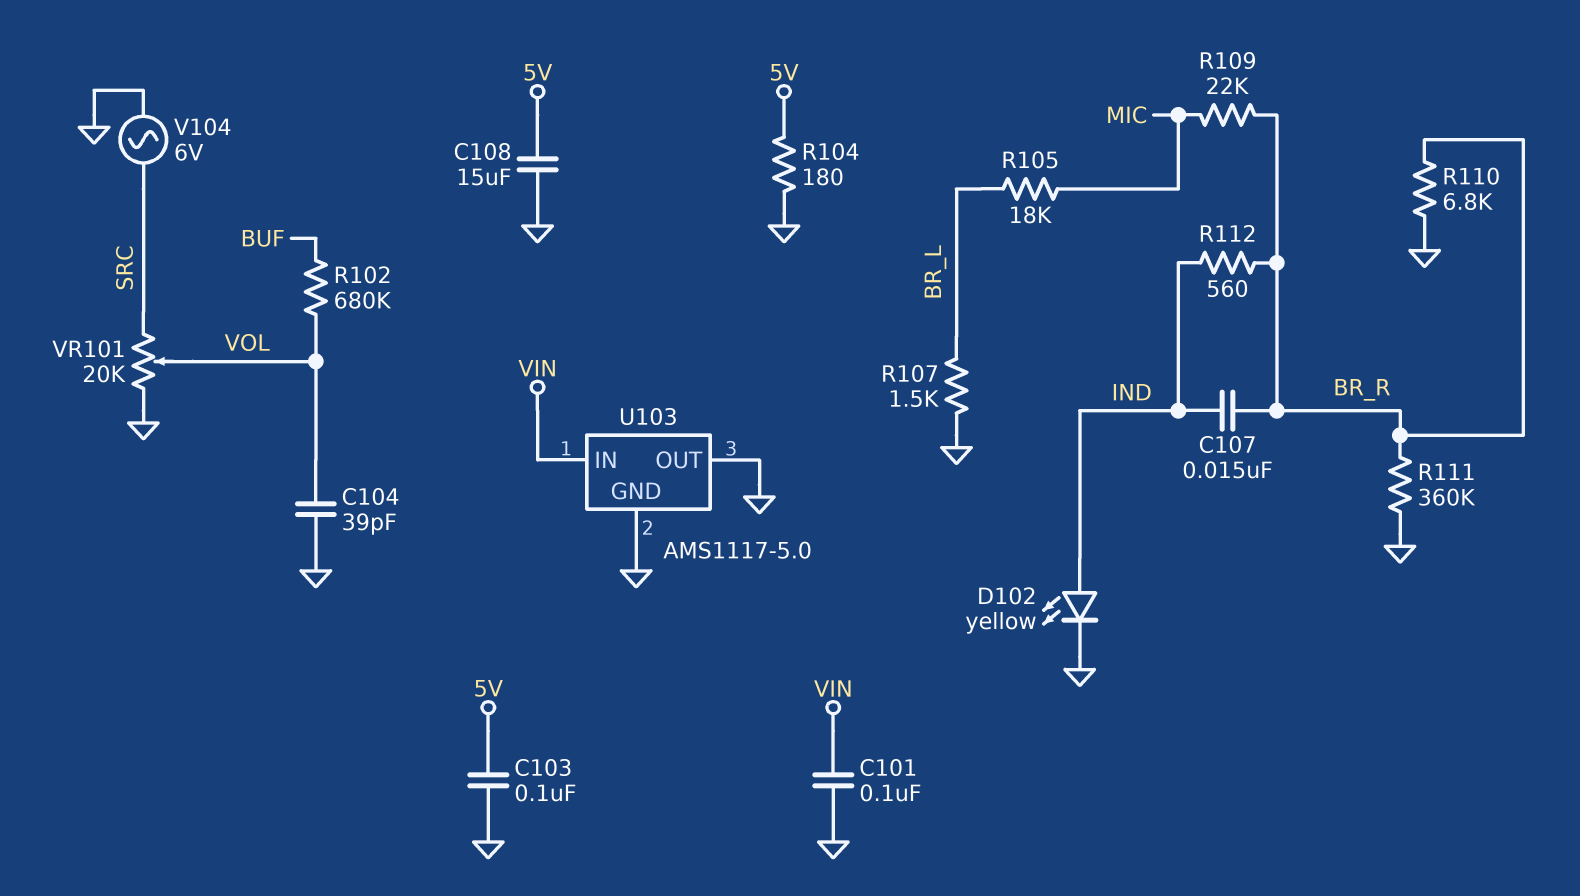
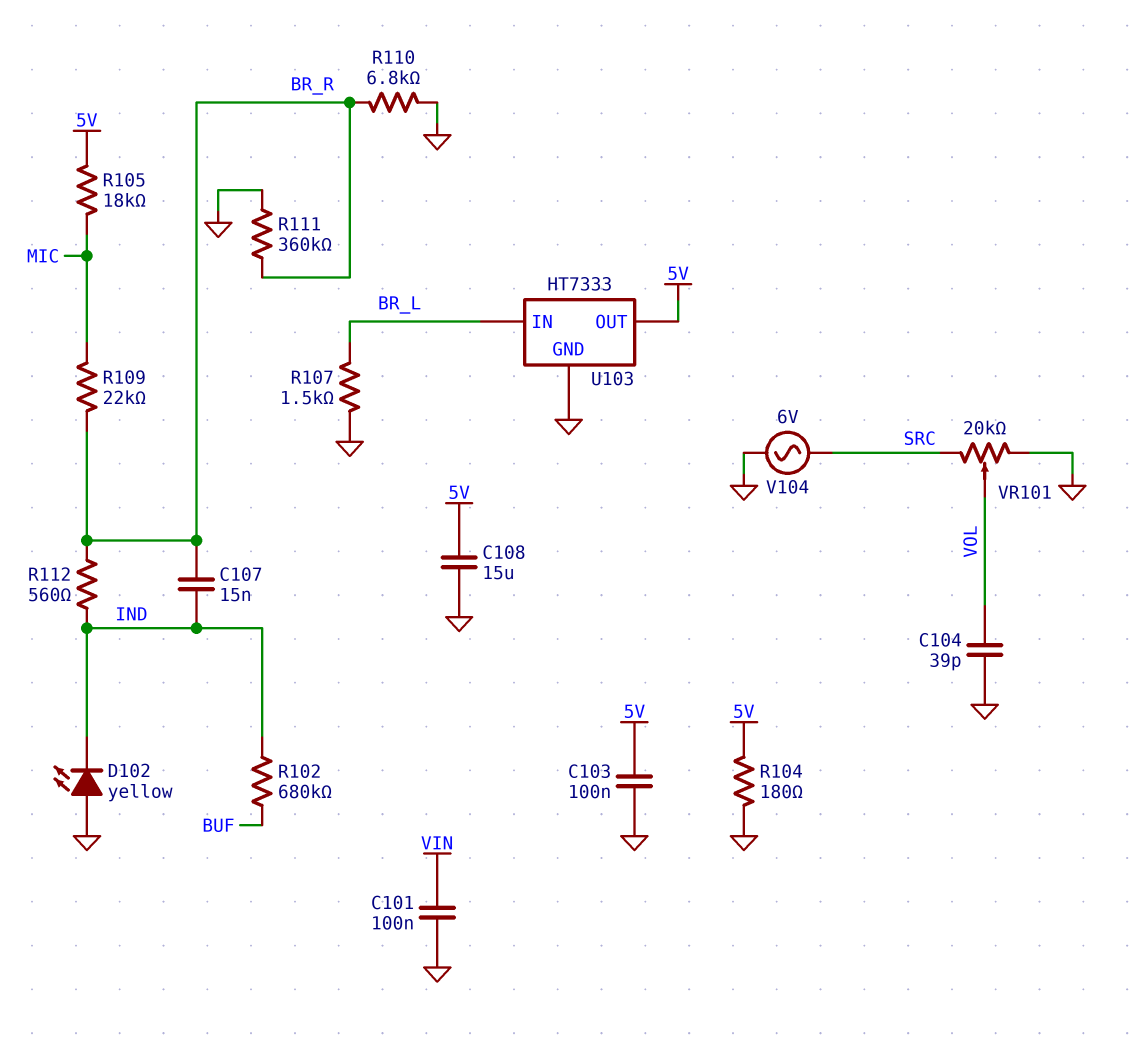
D102: LED yellow (A IND, K GND) -> LED yellow (A GND, K IND)
R102: 680k (BUF, VOL) -> 680k (BUF, IND)
R105: 18k (BR_L, MIC) -> 18k (5V, MIC)
U103: AMS1117-5.0 -> HT7333
U103 pin IN: VIN -> BR_L
U103 pin OUT: GND -> 5V

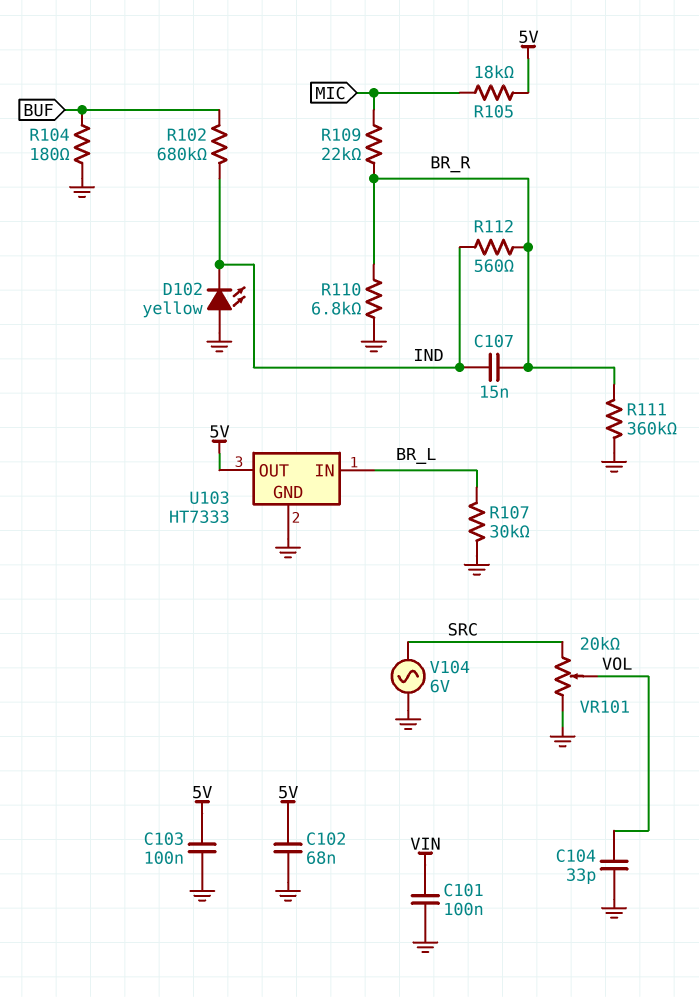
C102: none -> 68nF (5V, GND)
C104: 39pF (GND, VOL) -> 33pF (GND, VOL)
C108: 15uF (5V, GND) -> none
R104: 180 (5V, GND) -> 180 (BUF, GND)
R107: 1.5k (BR_L, GND) -> 30k (BR_L, GND)

